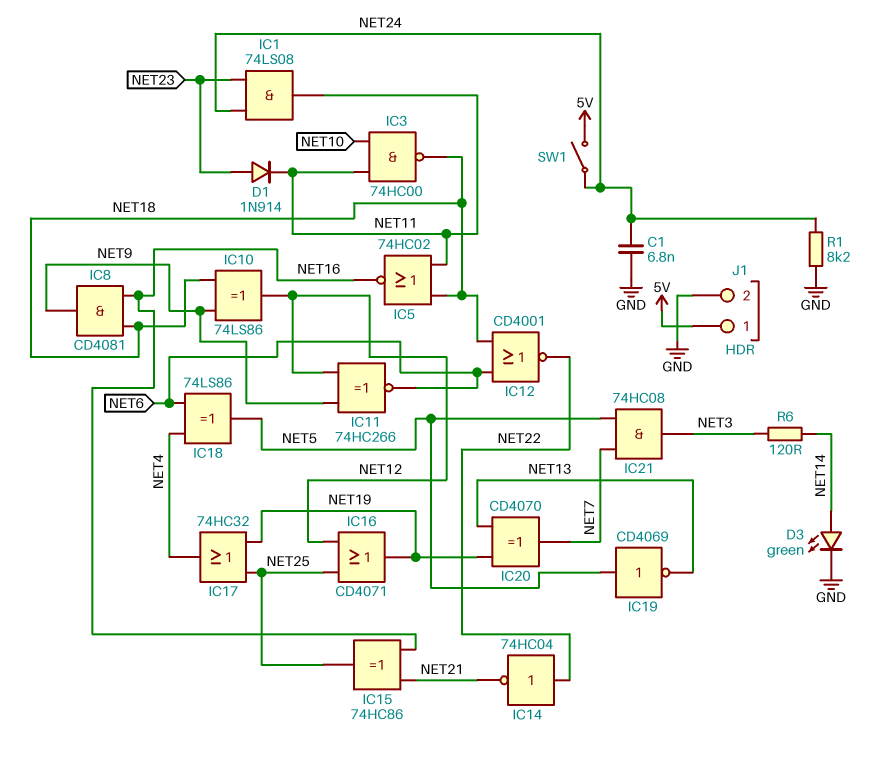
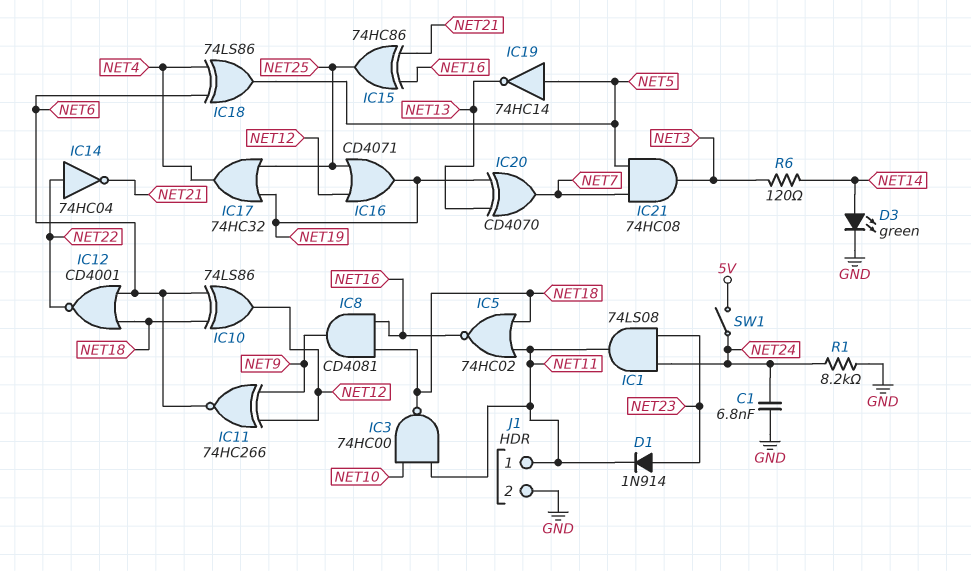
IC10: XOR 74LS86 (in NET9, in NET18, out NET12) -> XOR 74LS86 (in NET6, in NET18, out NET12)
IC19: NOT CD4069 (in NET5, out NET13) -> NOT 74HC14 (in NET5, out NET13)
J1 pin 1: 5V -> NET11

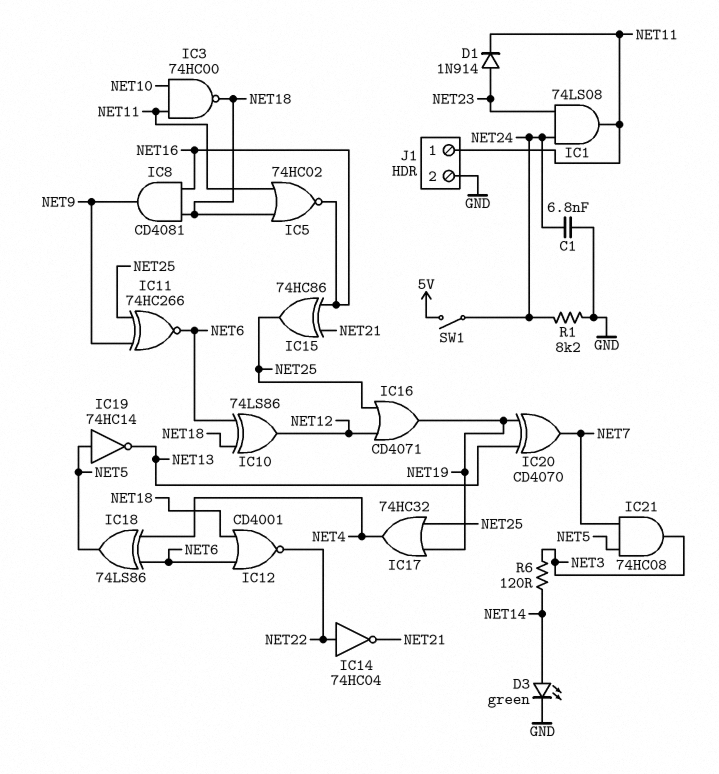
IC11: XNOR 74HC266 (in NET9, in NET12, out NET6) -> XNOR 74HC266 (in NET9, in NET25, out NET6)

